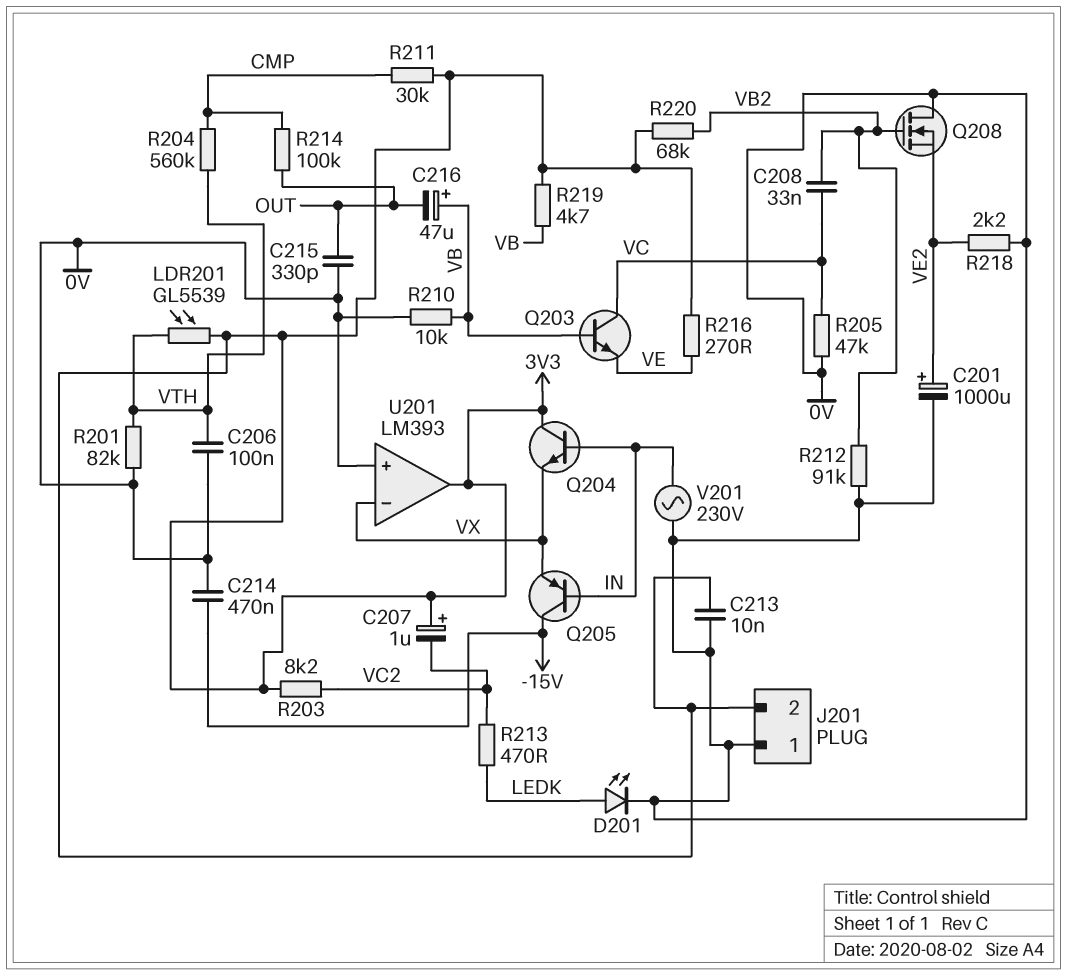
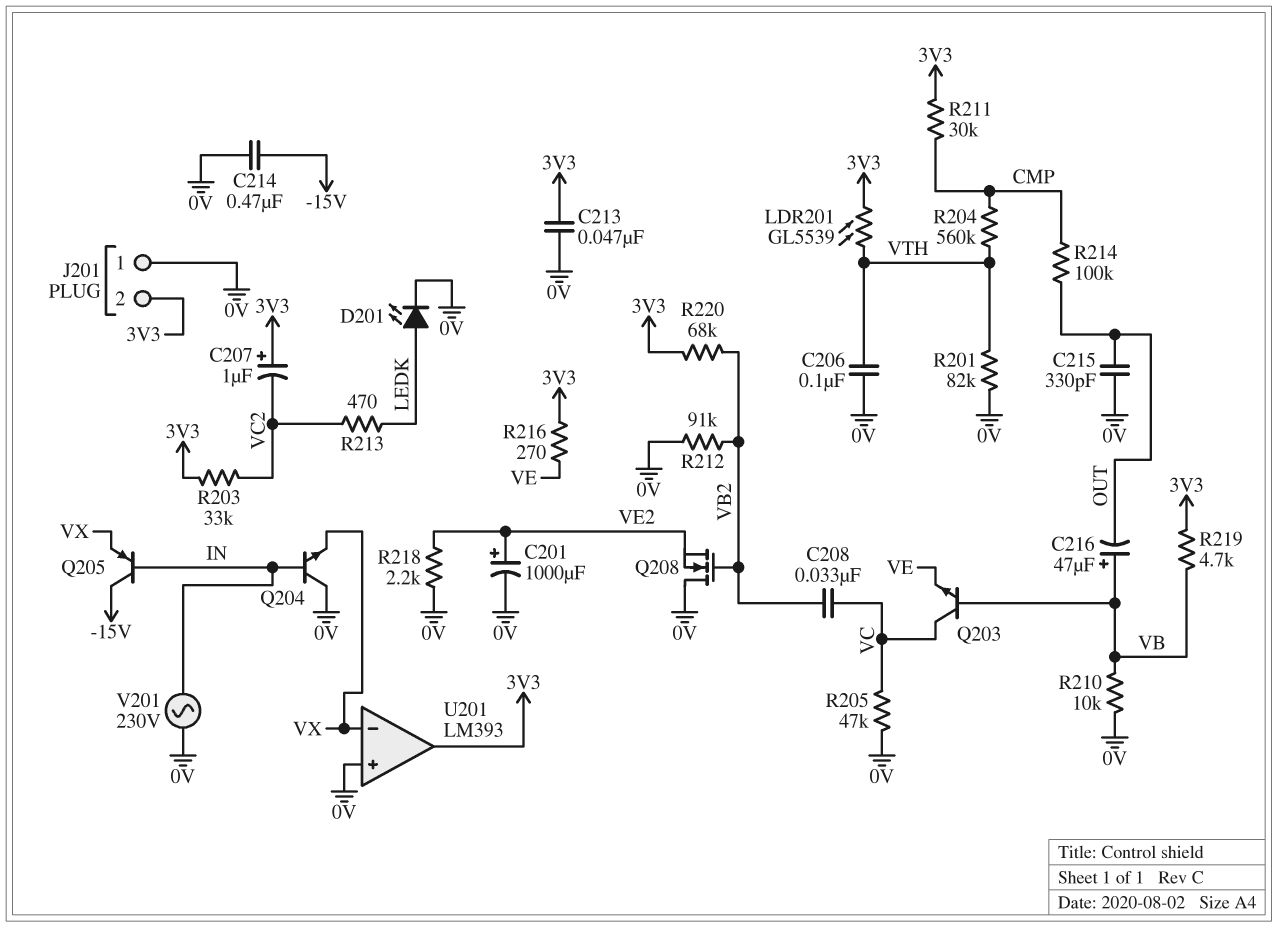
C213: 10nF (0V, 3V3) -> 47nF (0V, 3V3)
Q204: NPN (B IN, C 3V3, E VX) -> NPN (B IN, C 0V, E VX)
R203: 8.2k (3V3, VC2) -> 33k (3V3, VC2)

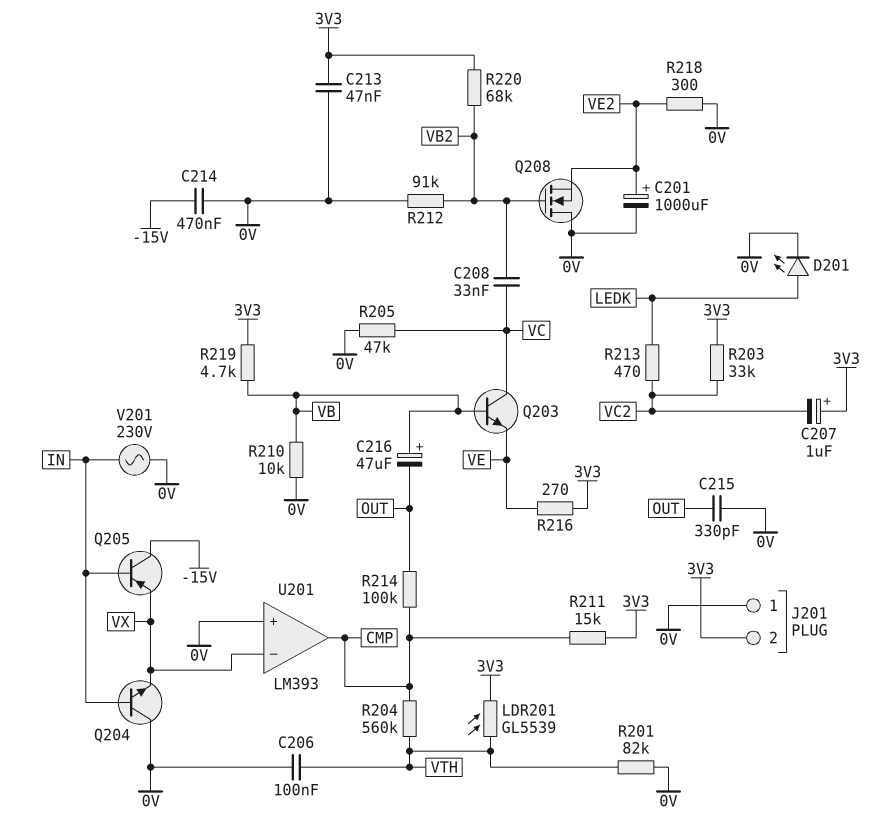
R211: 30k (3V3, CMP) -> 15k (3V3, CMP)
R218: 2.2k (0V, VE2) -> 300 (0V, VE2)
U201 pin out: 3V3 -> CMP

